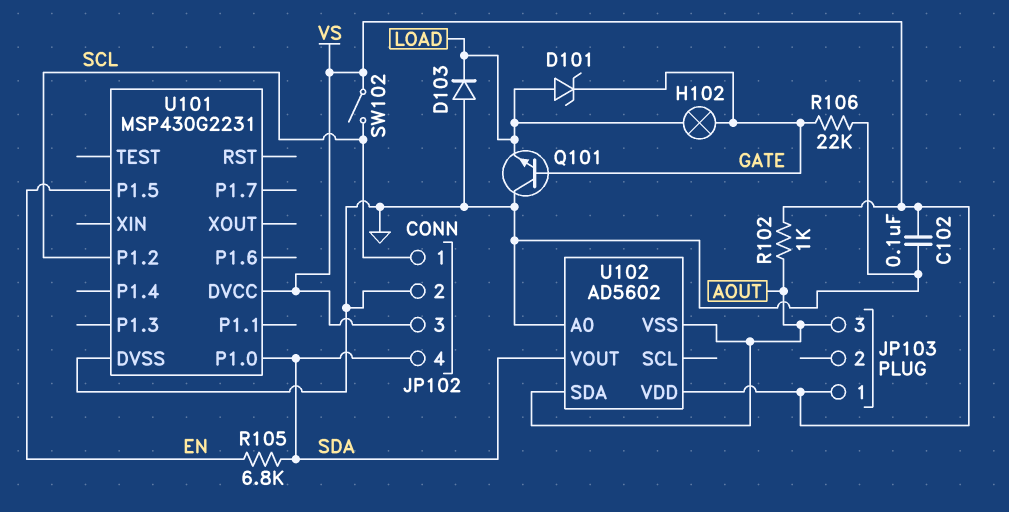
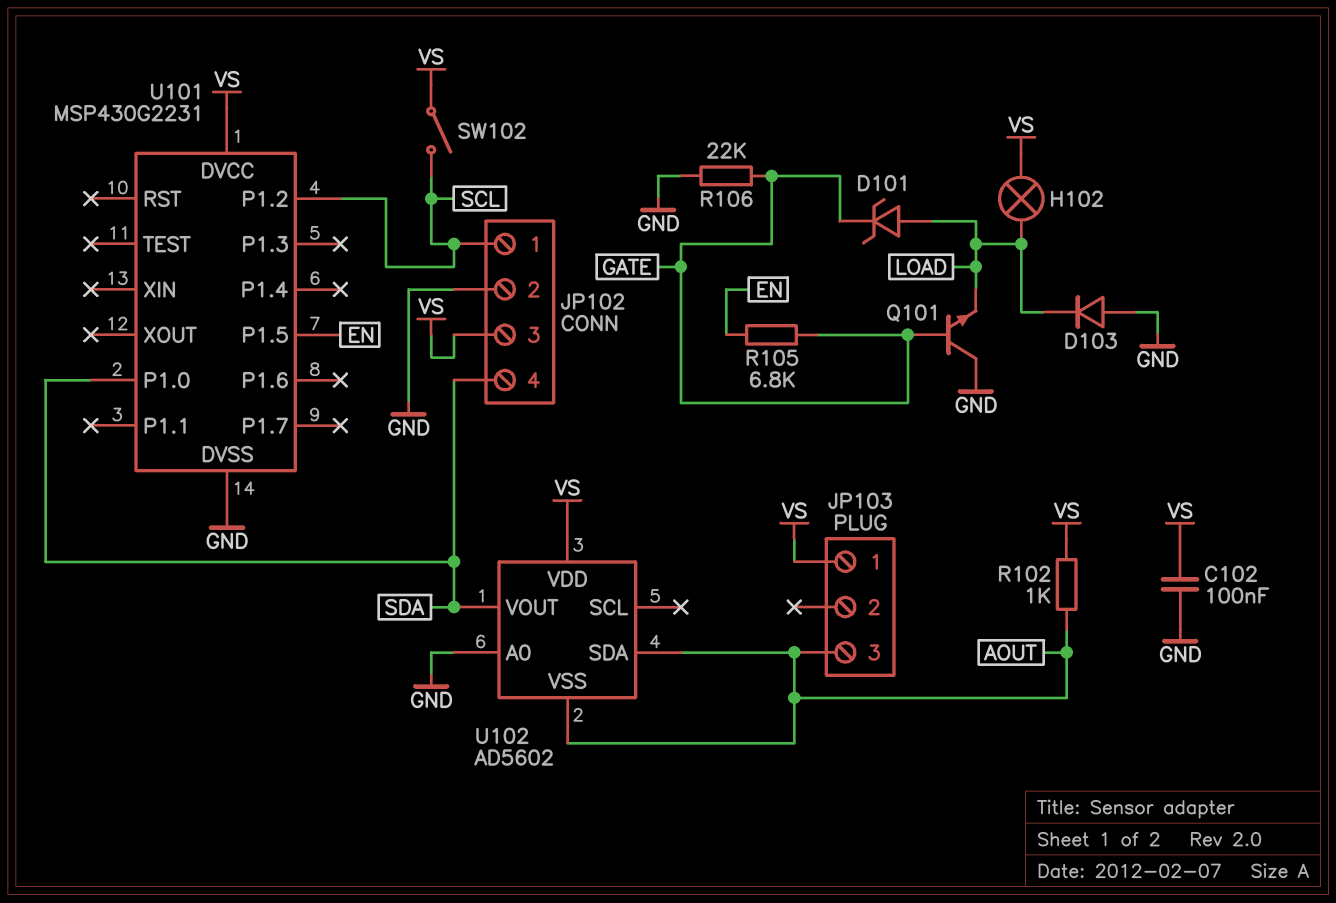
H102: lamp (GATE, LOAD) -> lamp (LOAD, VS)
R105: 6.8k (EN, SDA) -> 6.8k (EN, GATE)

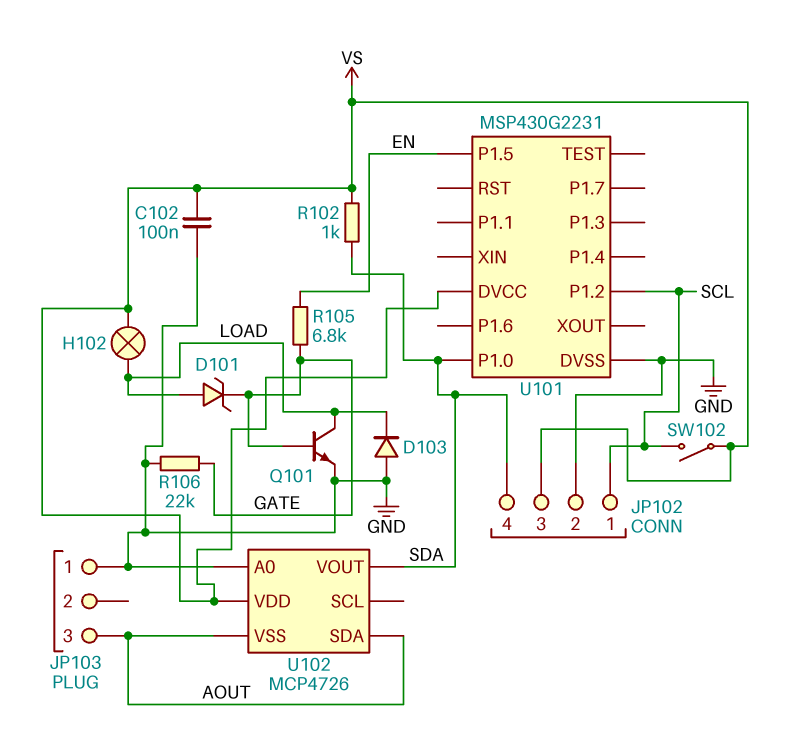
JP103 pin 1: VS -> GND
Q101: NPN (B GATE, C GND, E LOAD) -> NPN (B GATE, C LOAD, E GND)
R102: 1k (AOUT, VS) -> 1k (SDA, VS)
U102: AD5602 -> MCP4726

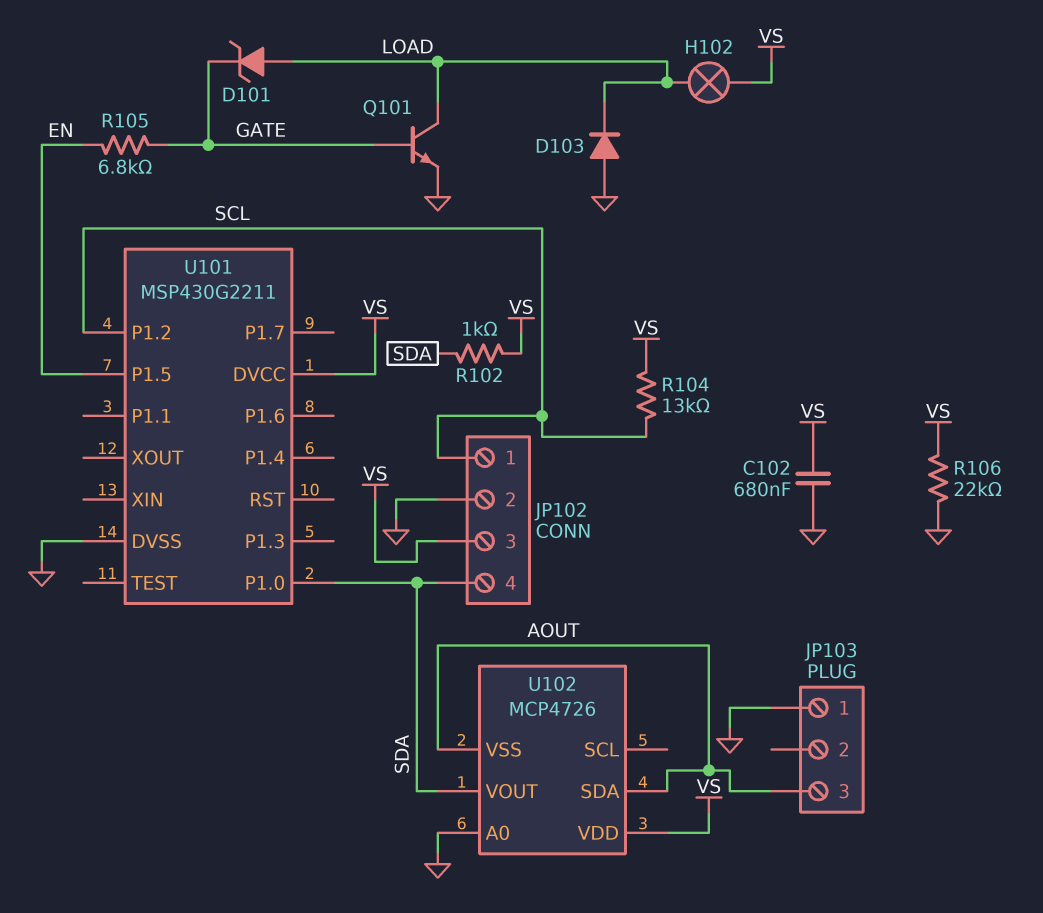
C102: 100nF (GND, VS) -> 680nF (GND, VS)
R104: none -> 13k (SCL, VS)
R106: 22k (GATE, GND) -> 22k (GND, VS)
SW102: switch (SCL, VS) -> none
U101: MSP430G2231 -> MSP430G2211

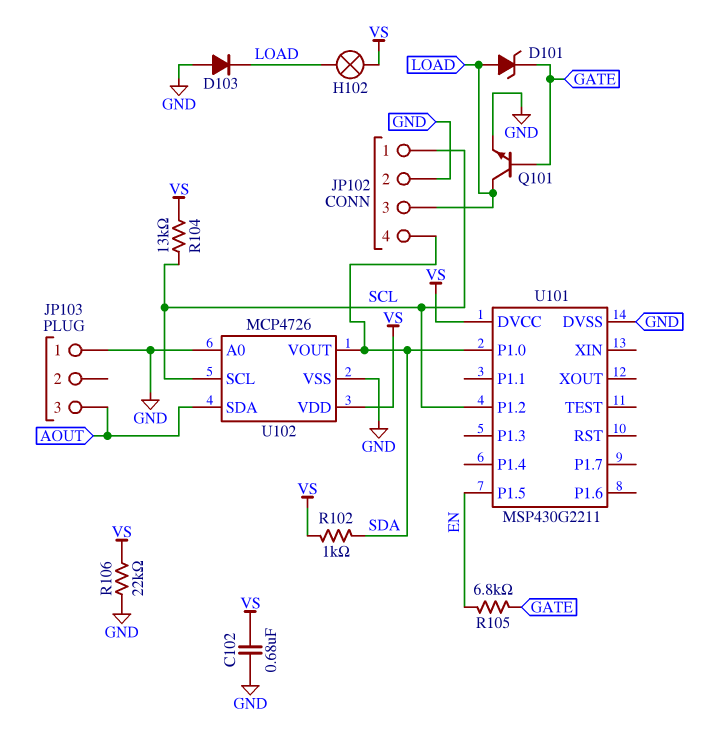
JP102 pin 3: VS -> LOAD
U102 pin SCL: none -> SCL
U102 pin VSS: AOUT -> GND

